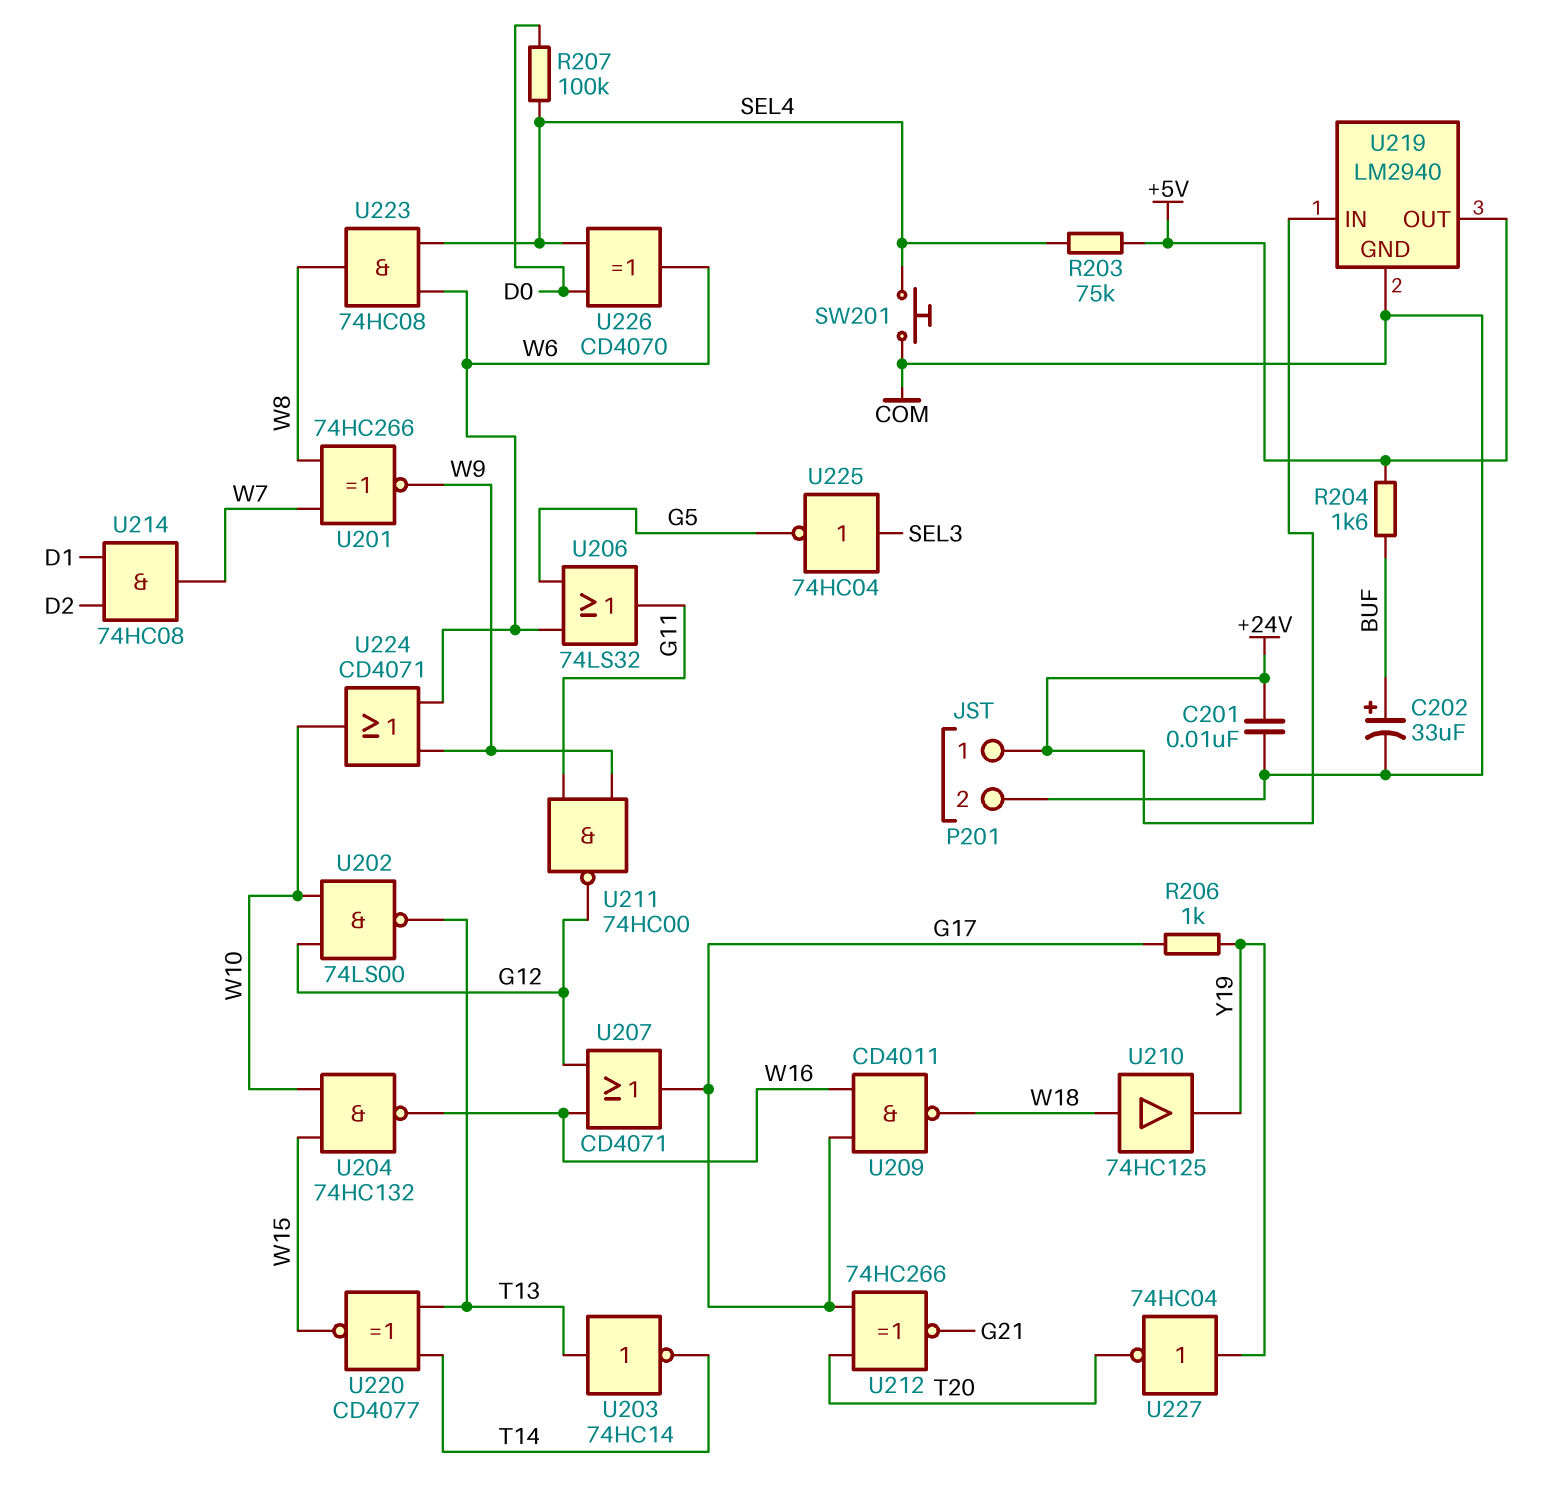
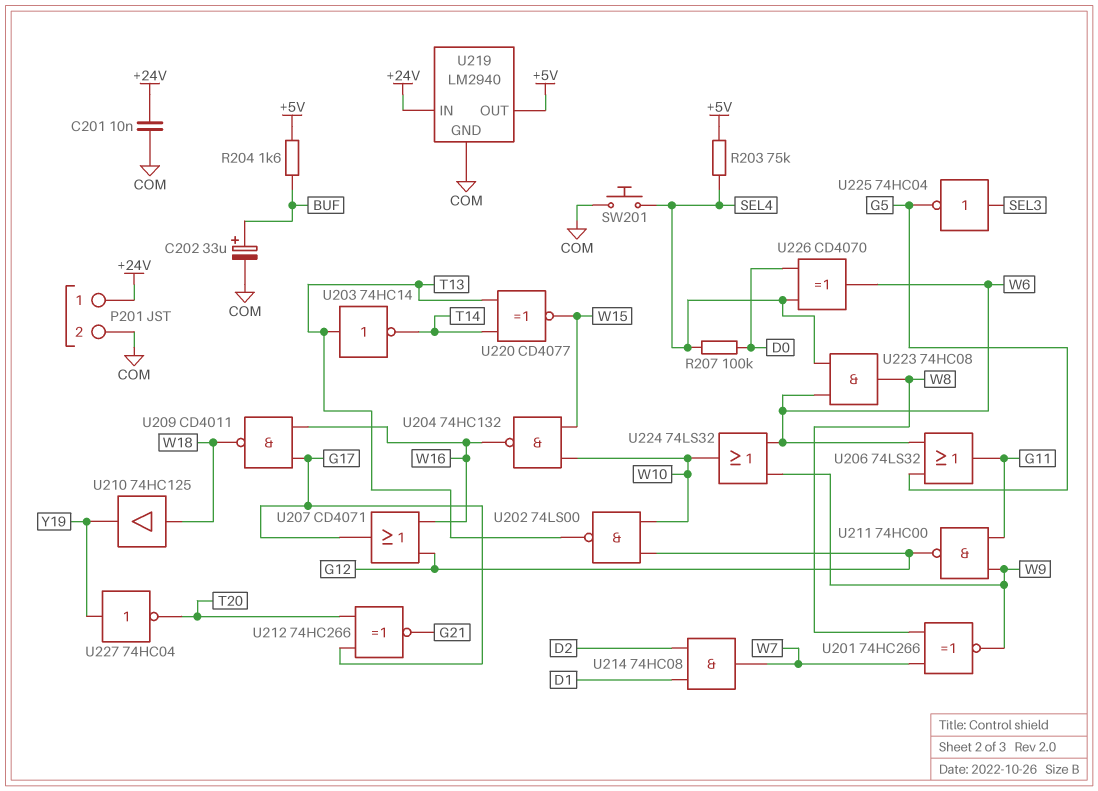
R206: 1k (G17, Y19) -> none
U224: OR CD4071 (in W6, in W9, out W10) -> OR 74LS32 (in W6, in W9, out W10)

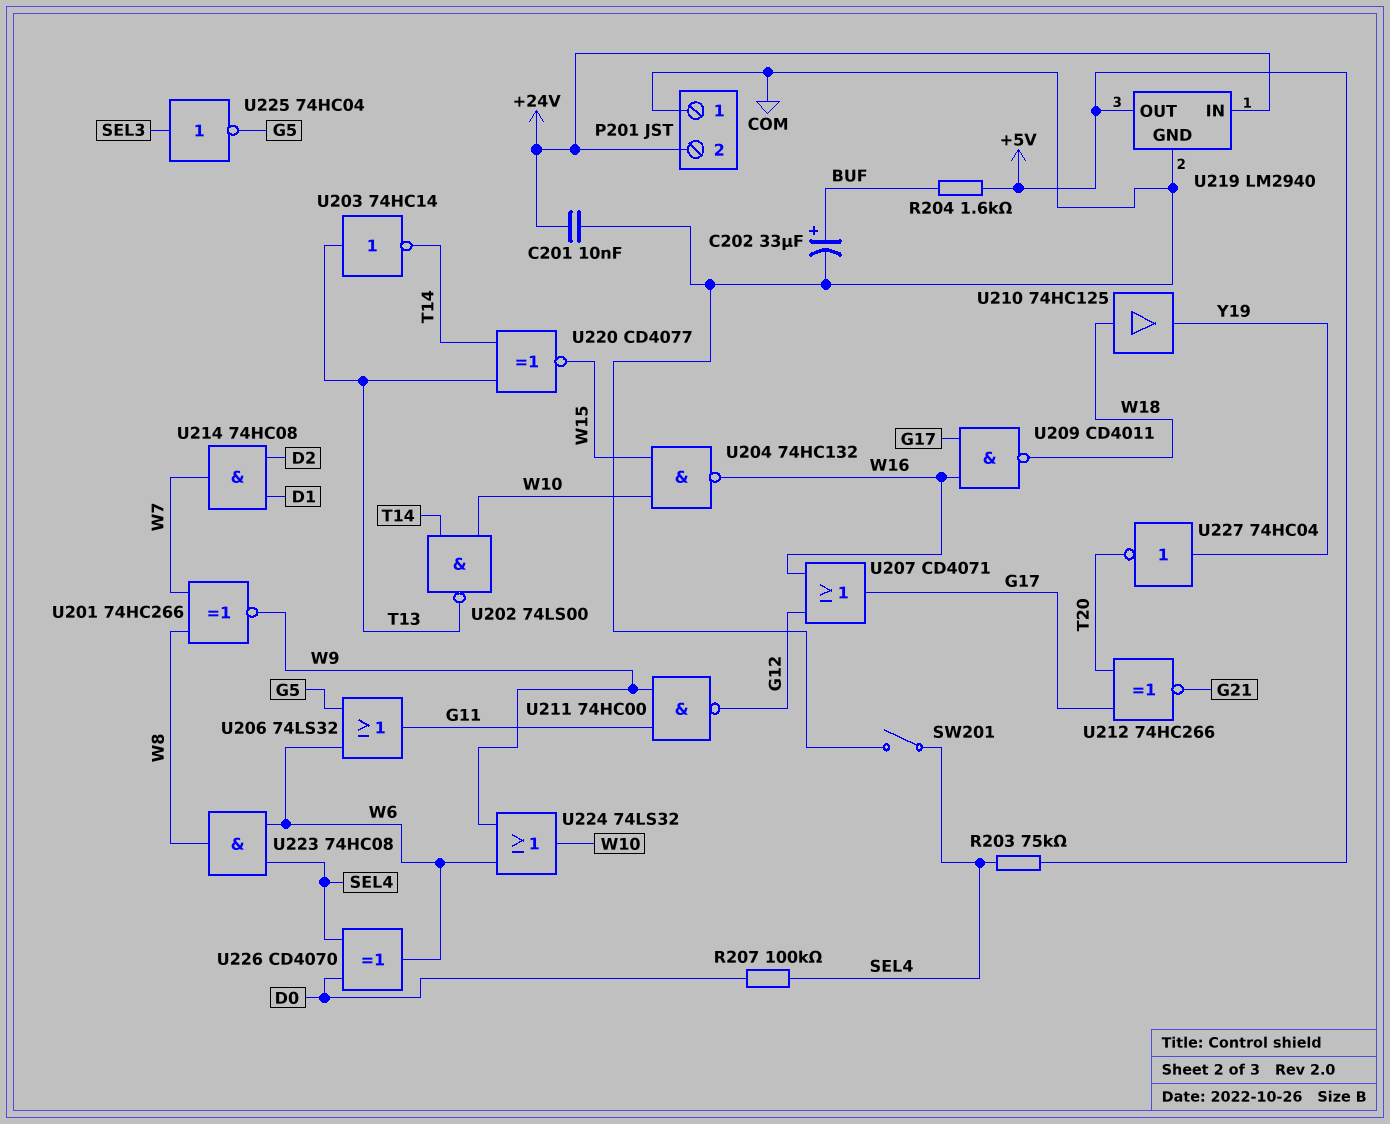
P201 pin 1: +24V -> COM
P201 pin 2: COM -> +24V
SW201: button (COM, SEL4) -> switch (COM, SEL4)
U202: NAND 74LS00 (in G12, in W10, out T13) -> NAND 74LS00 (in T14, in W10, out T13)

